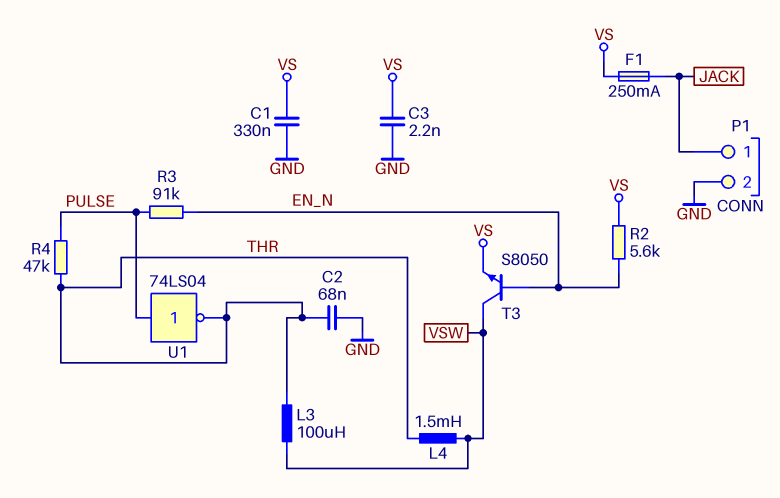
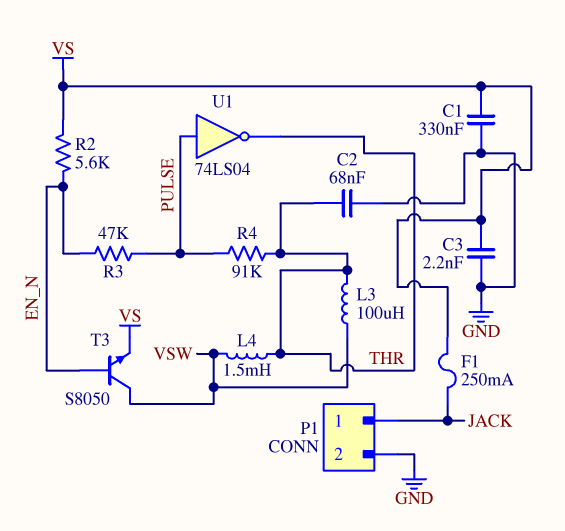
R3: 91k (EN_N, PULSE) -> 47k (EN_N, PULSE)
R4: 47k (PULSE, THR) -> 91k (PULSE, THR)

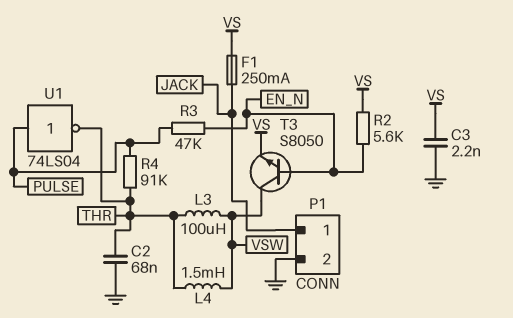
C1: 330nF (GND, VS) -> none

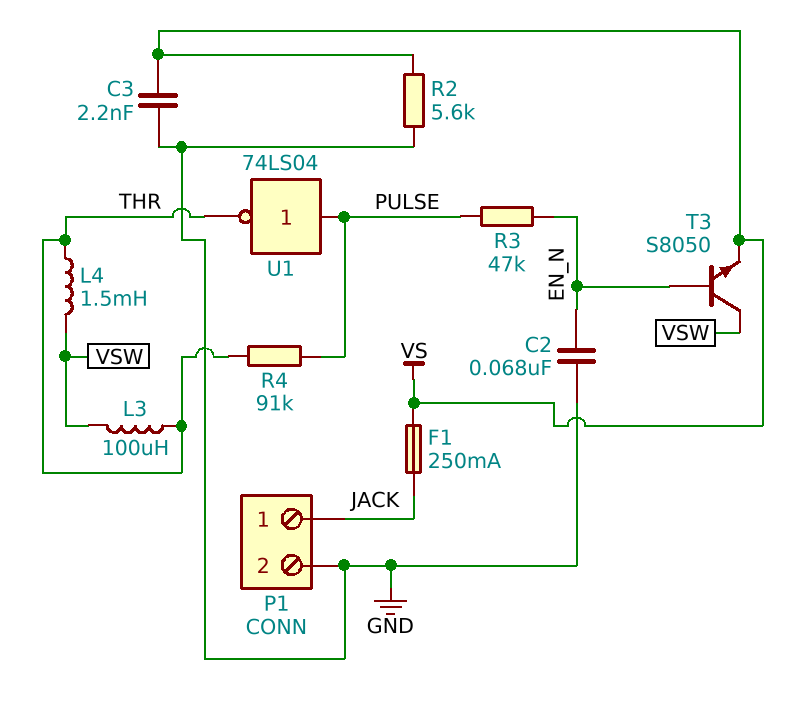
C2: 68nF (GND, THR) -> 68nF (EN_N, GND)
R2: 5.6k (EN_N, VS) -> 5.6k (GND, VS)

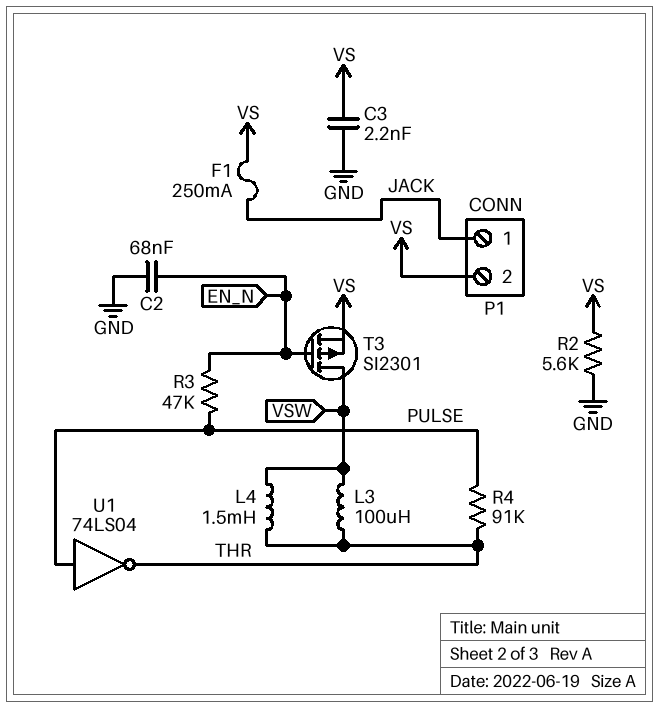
P1 pin 2: GND -> VS
T3: NPN S8050 (B EN_N, C VSW, E VS) -> PMOS SI2301 (G EN_N, D VSW, S VS)

